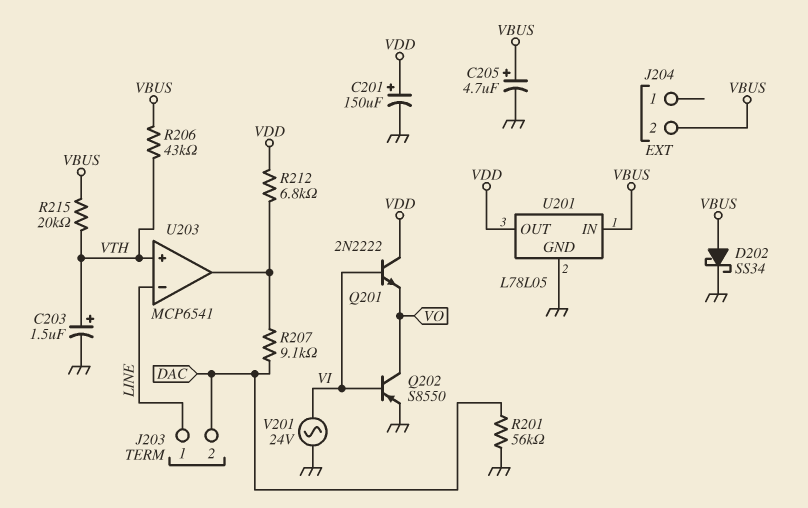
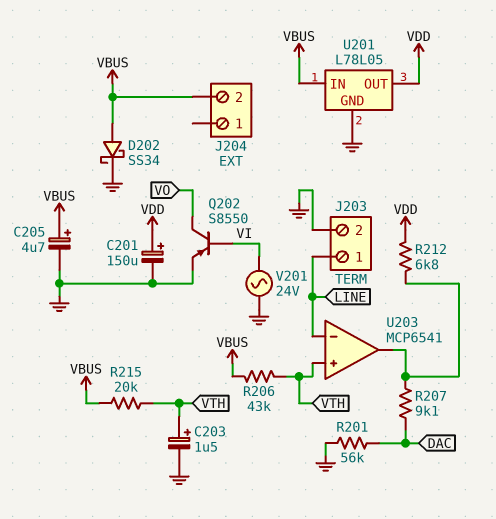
J203 pin 2: DAC -> GND
Q201: NPN 2N2222 (B VI, C VDD, E VO) -> none

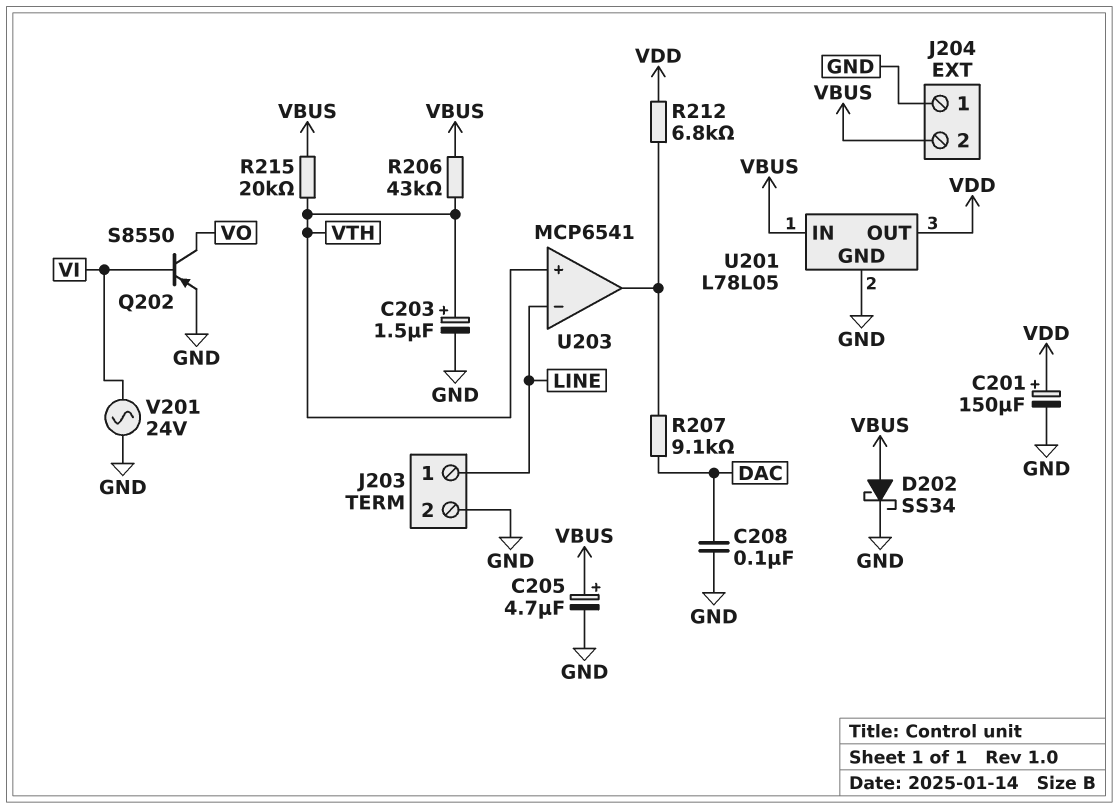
C208: none -> 100nF (DAC, GND)
J204 pin 1: none -> GND
R201: 56k (DAC, GND) -> none

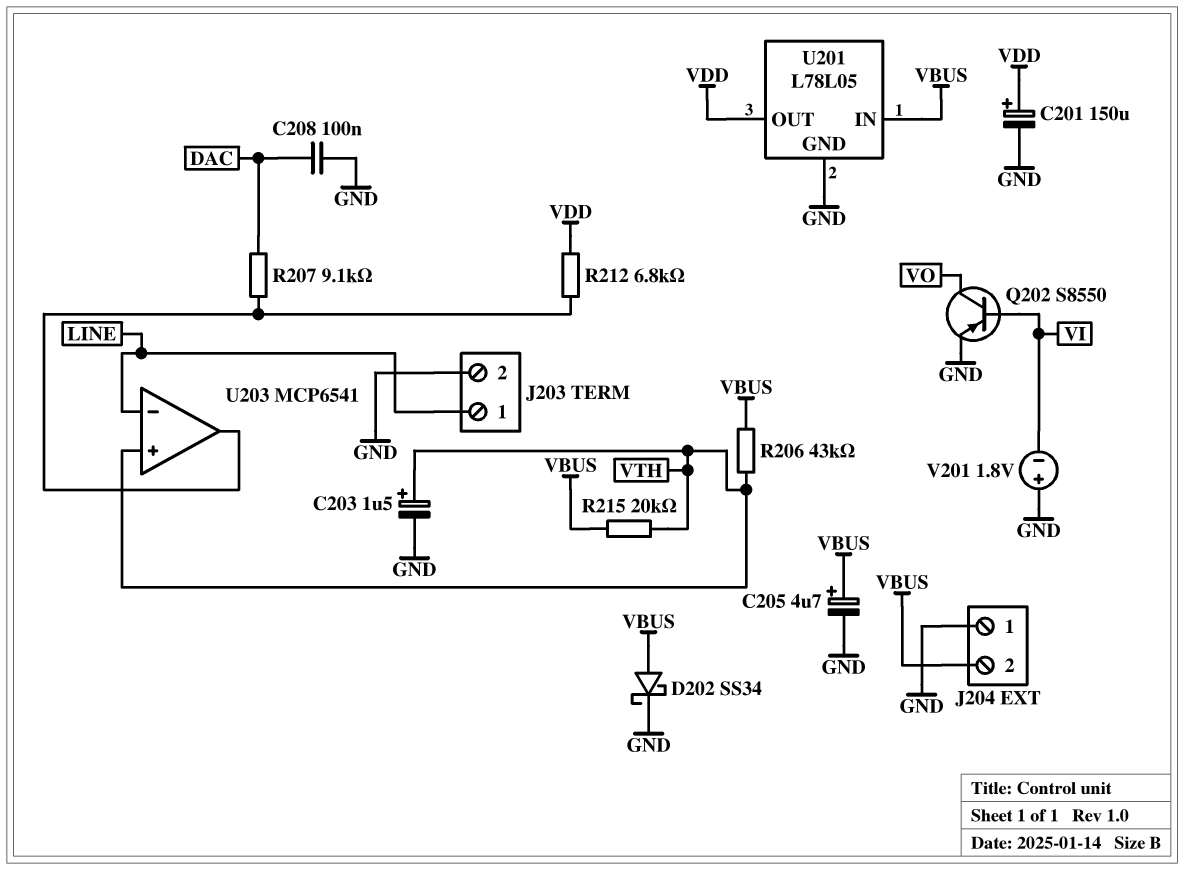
V201: AC 24V (GND, VI) -> 1.8V (plus GND, minus VI)

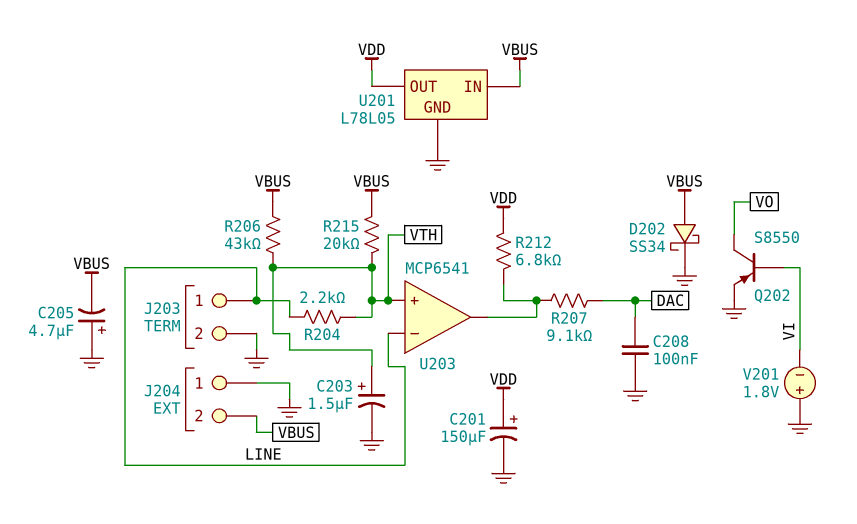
C205: 4.7uF (plus VBUS, minus GND) -> 4.7uF (plus GND, minus VBUS)
R204: none -> 2.2k (LINE, VTH)

